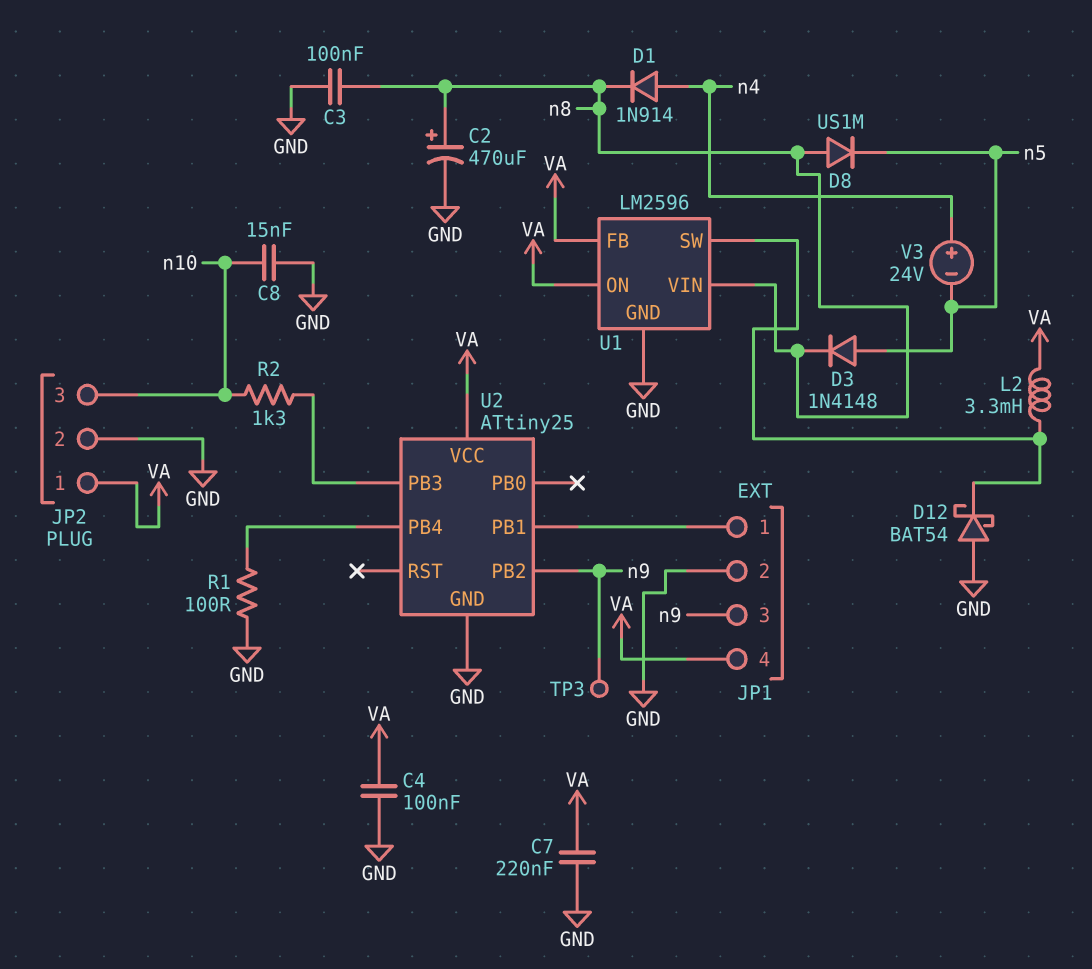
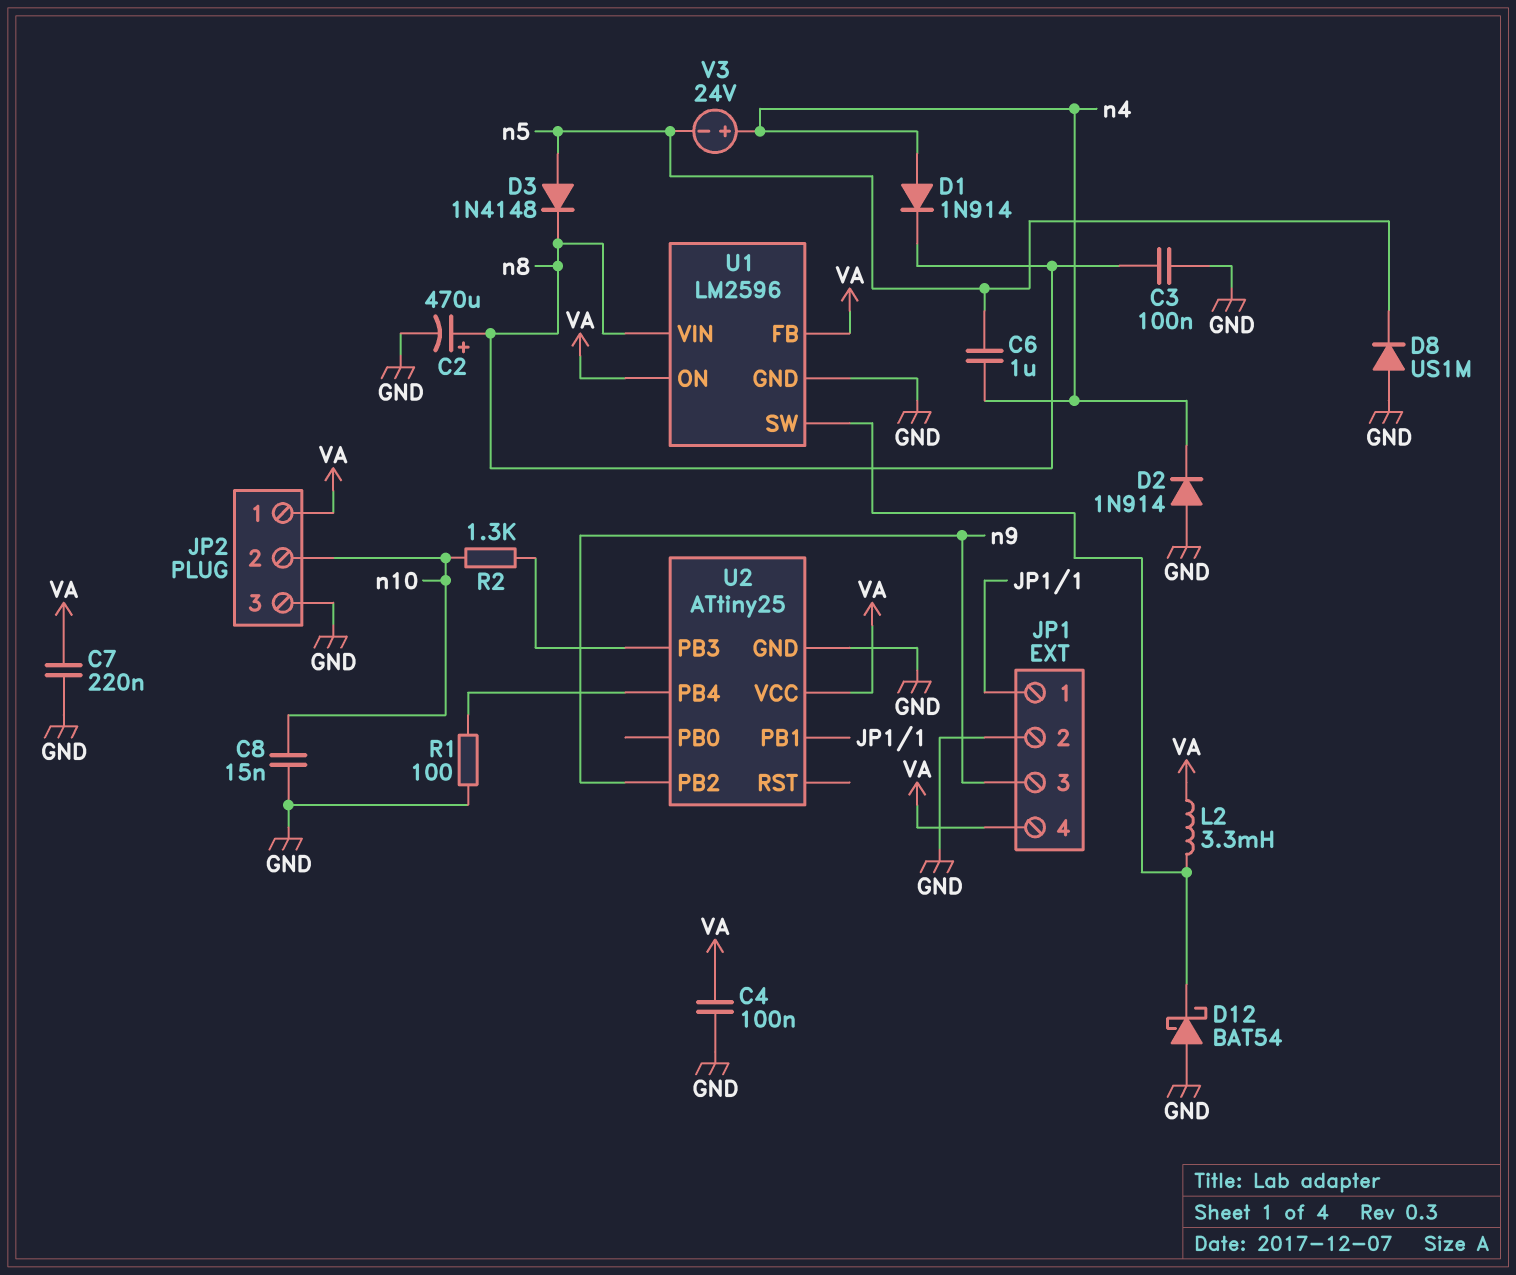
C6: none -> 1uF (n4, n5)
D2: none -> diode 1N914 (A GND, K n4)
D8: diode US1M (A n8, K n5) -> diode US1M (A GND, K n5)
JP2 pin 2: GND -> n10
JP2 pin 3: n10 -> GND
TP3: test point (n9) -> none

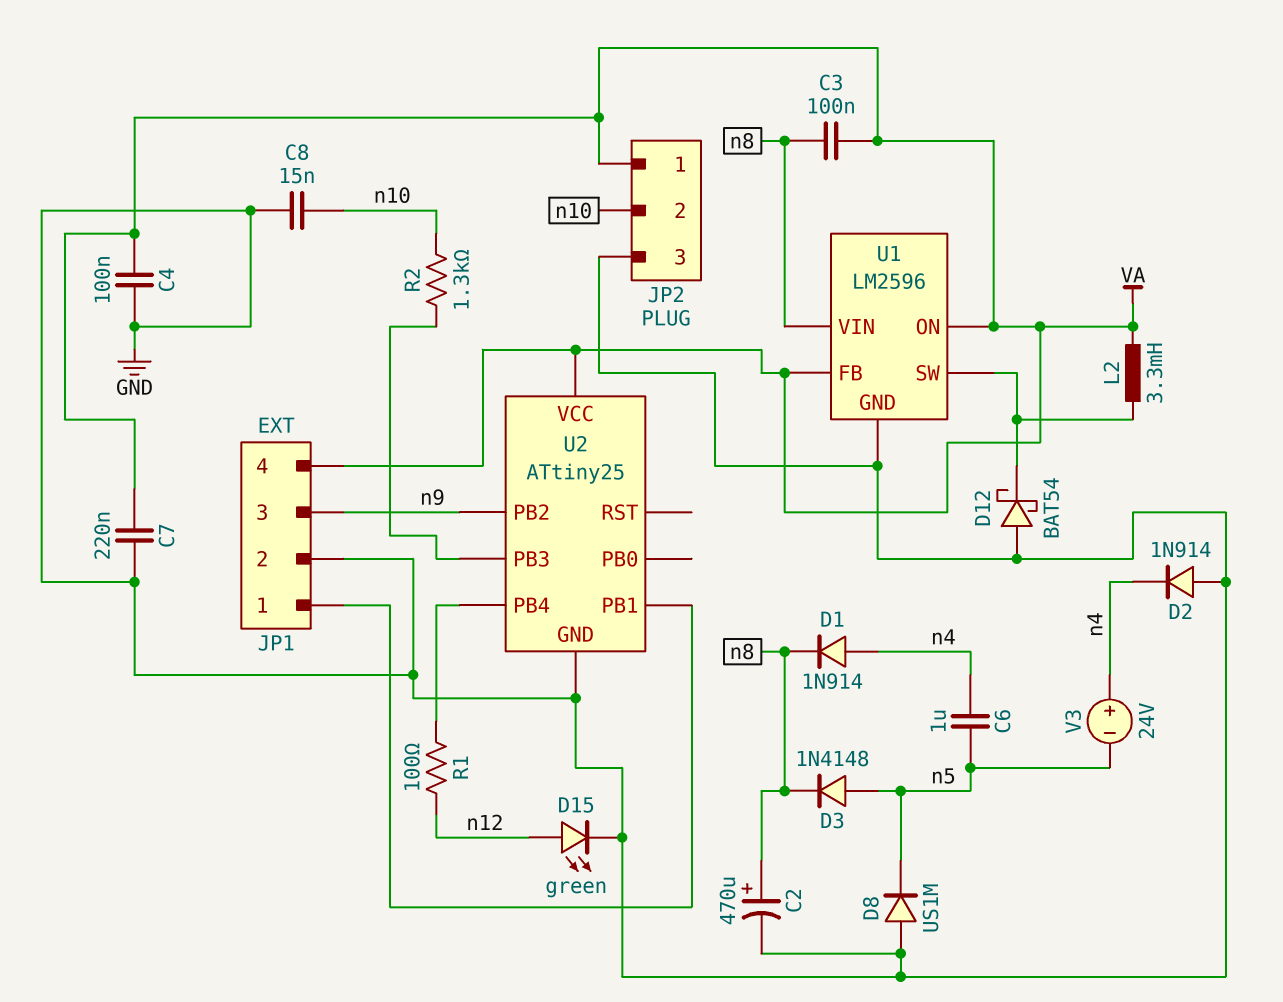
C3: 100nF (GND, n8) -> 100nF (VA, n8)
D15: none -> LED green (A n12, K GND)
R1: 100 (GND, U2/PB4) -> 100 (U2/PB4, n12)

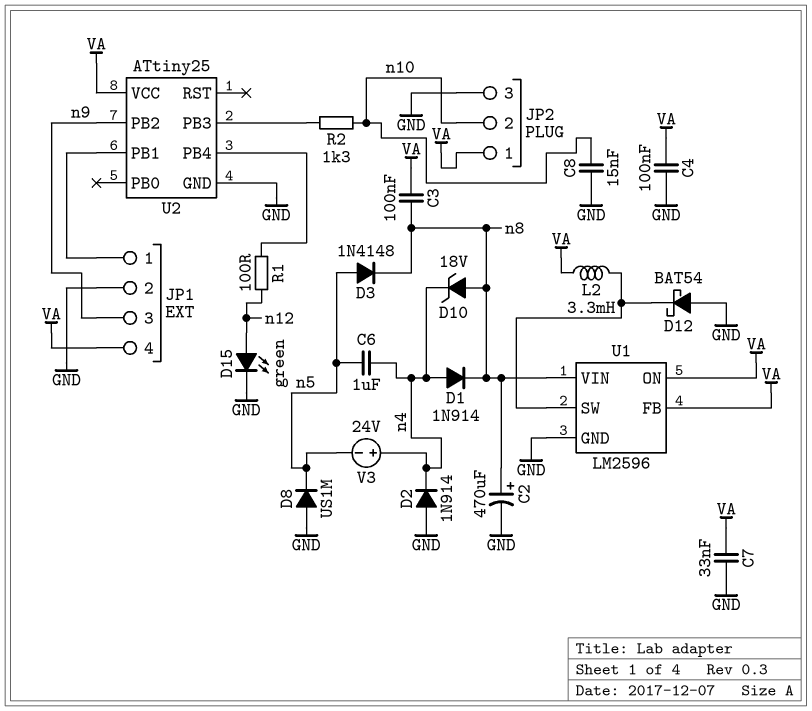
C7: 220nF (GND, VA) -> 33nF (GND, VA)
D10: none -> zener 18V (A n8, K n4)

